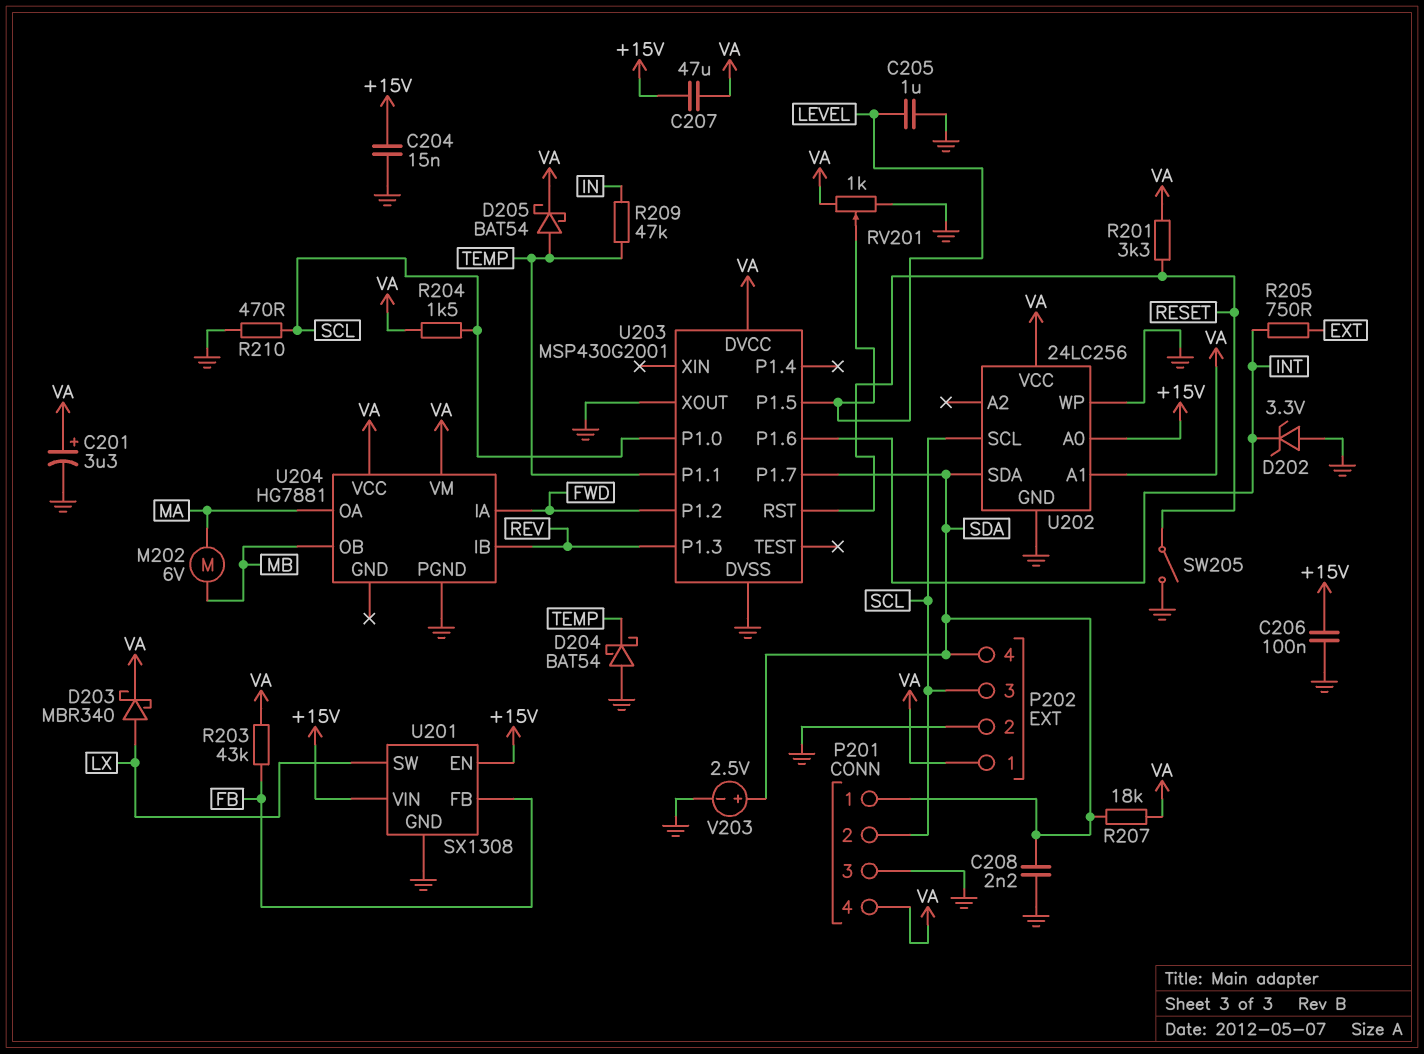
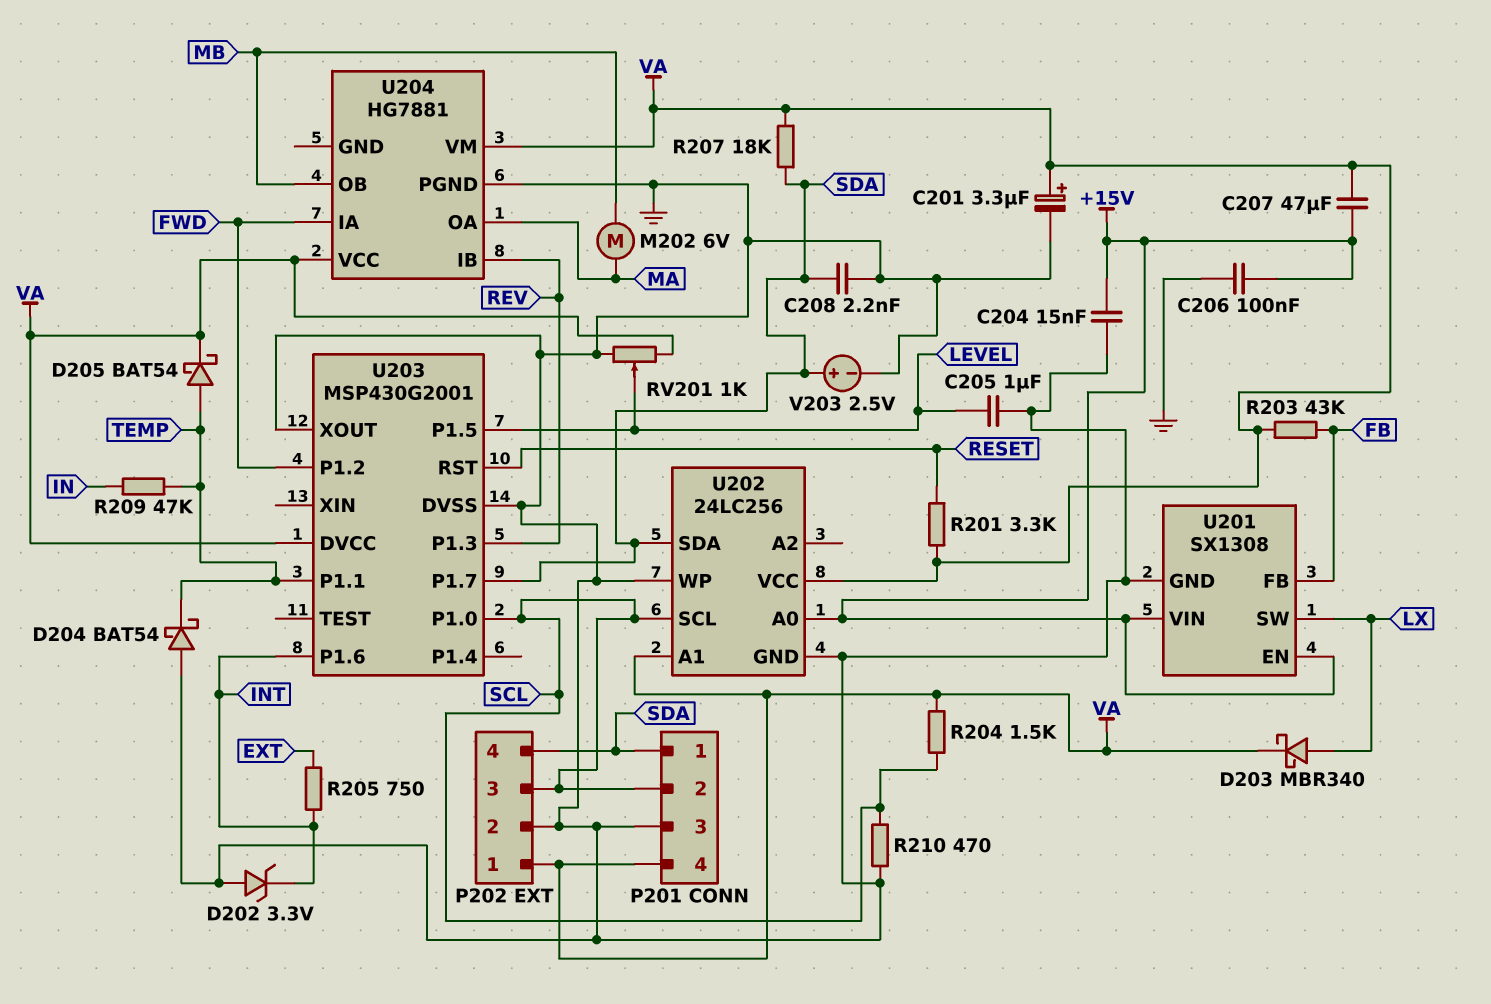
SW205: switch (GND, RESET) -> none

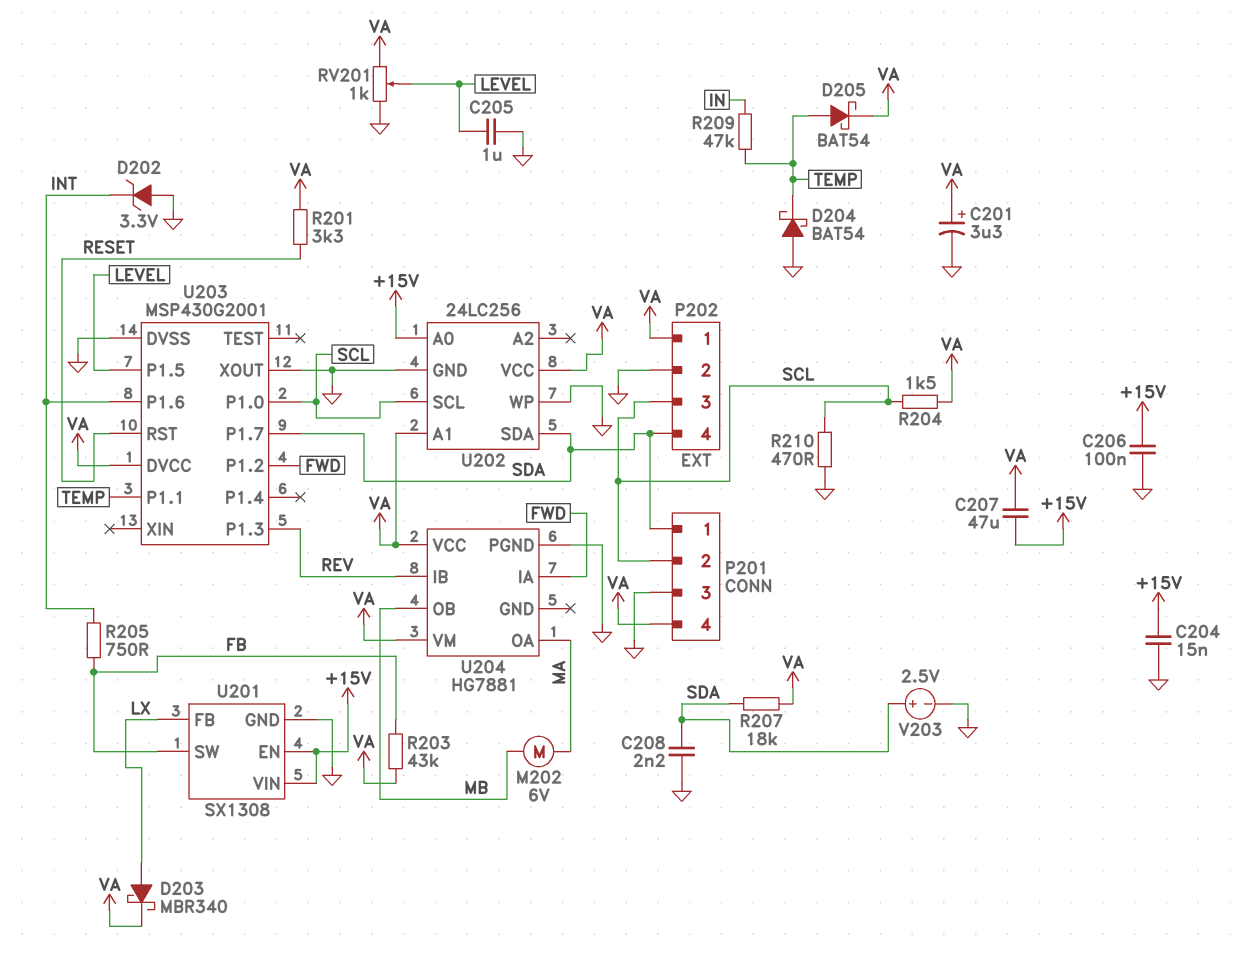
R205: 750 (EXT, INT) -> 750 (FB, INT)
U201 pin FB: FB -> LX
U201 pin SW: LX -> FB

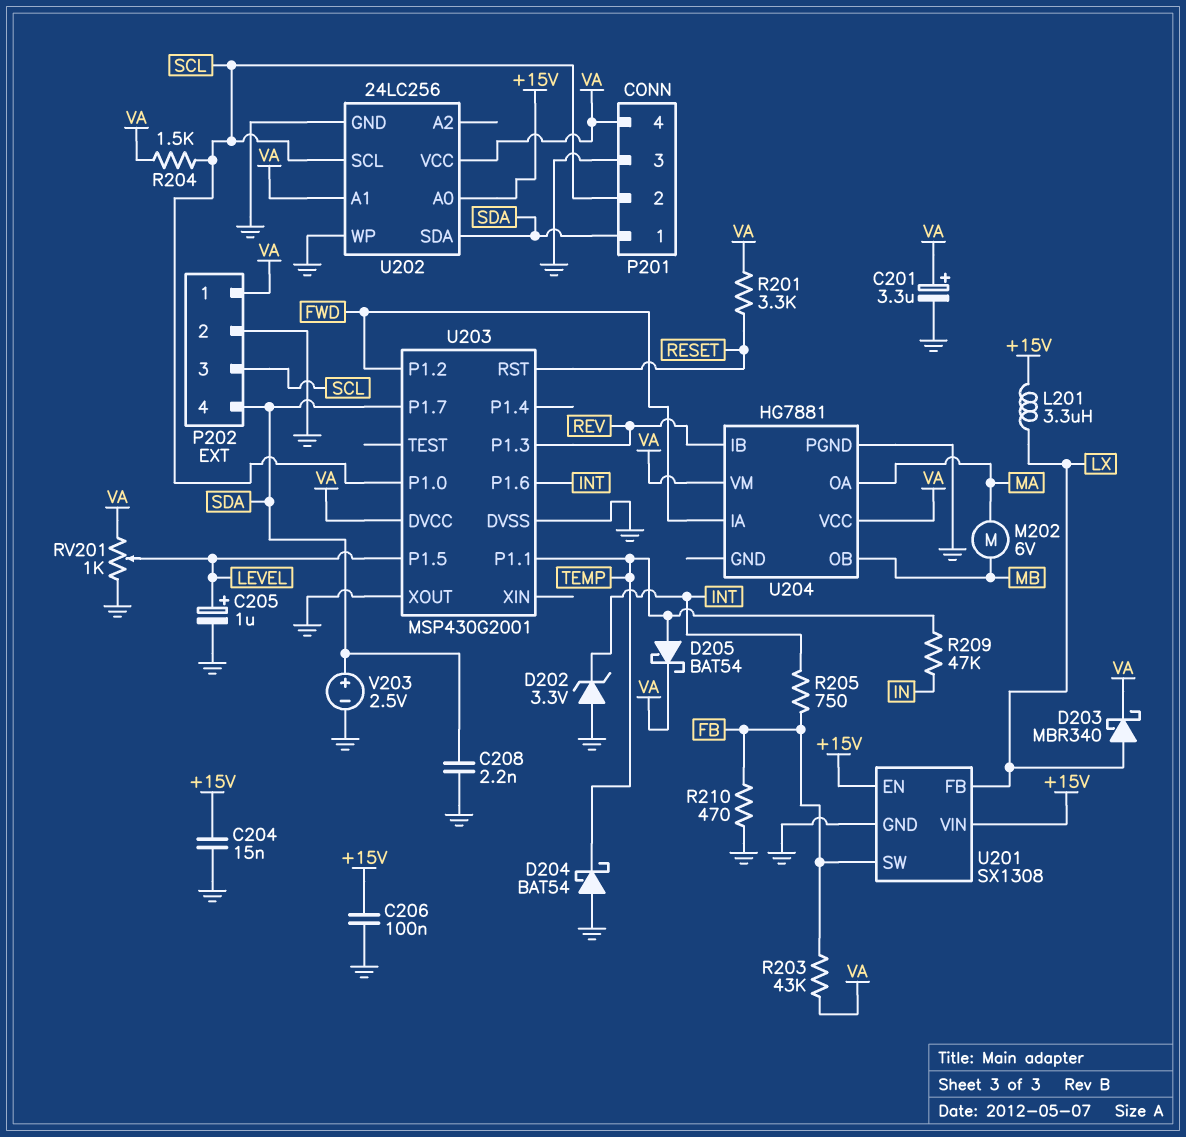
C205: 1uF (GND, LEVEL) -> 1uF (plus LEVEL, minus GND)
C207: 47uF (+15V, VA) -> none
L201: none -> 3.3uH (+15V, LX)
R207: 18k (SDA, VA) -> none
R210: 470 (GND, SCL) -> 470 (FB, GND)

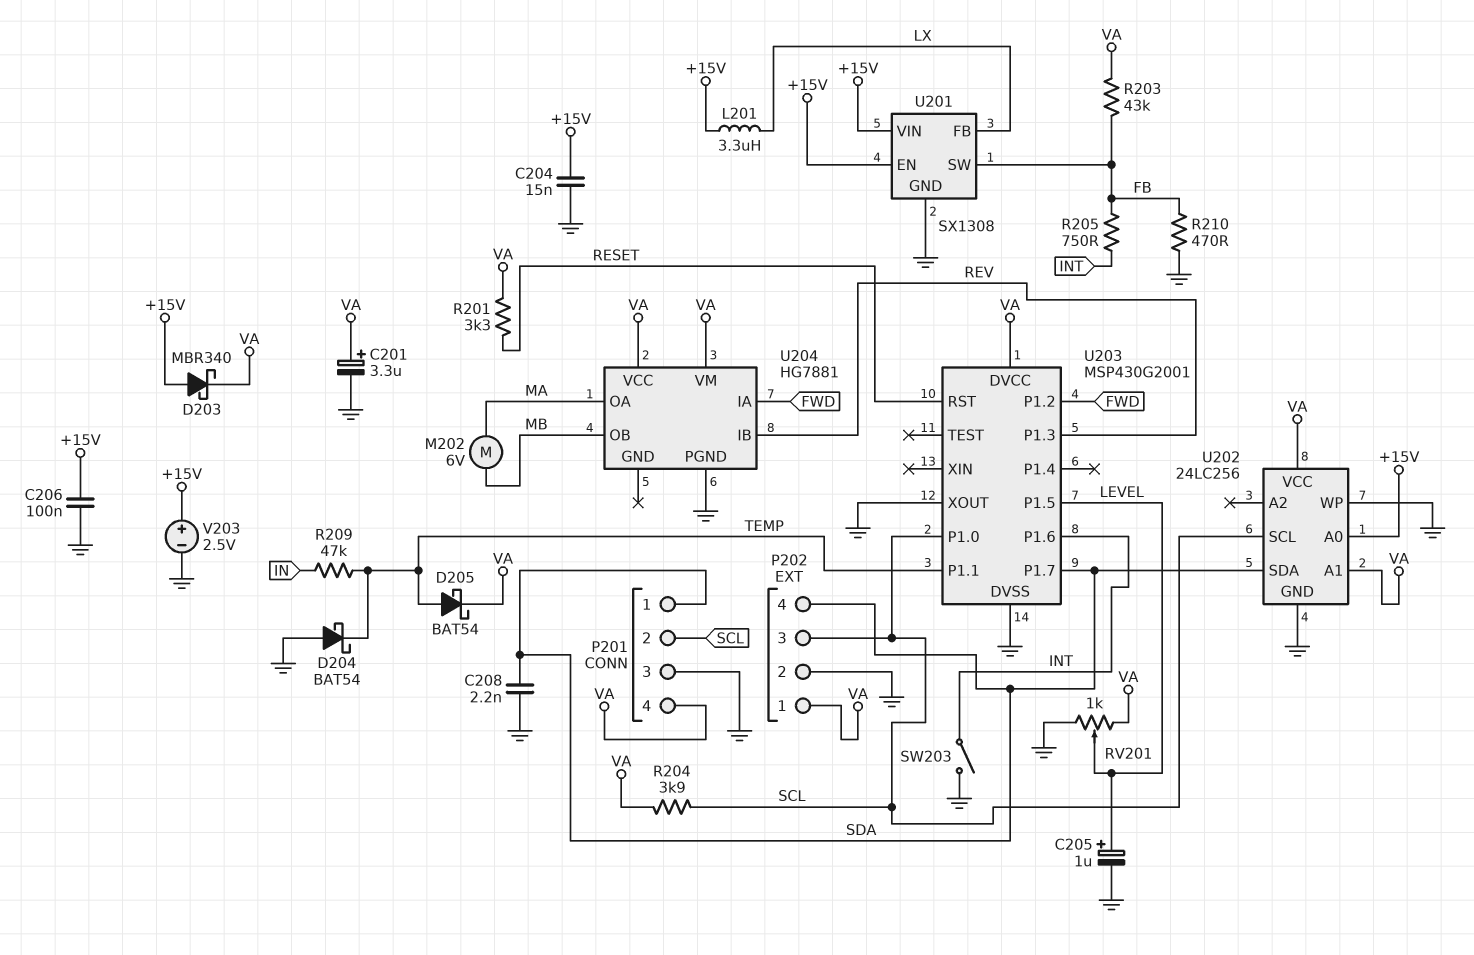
D202: zener 3.3V (A GND, K INT) -> none
D203: schottky MBR340 (A LX, K VA) -> schottky MBR340 (A +15V, K VA)
R204: 1.5k (SCL, VA) -> 3.9k (SCL, VA)
SW203: none -> switch (GND, INT)
V203: 2.5V (plus SDA, minus GND) -> 2.5V (plus +15V, minus GND)

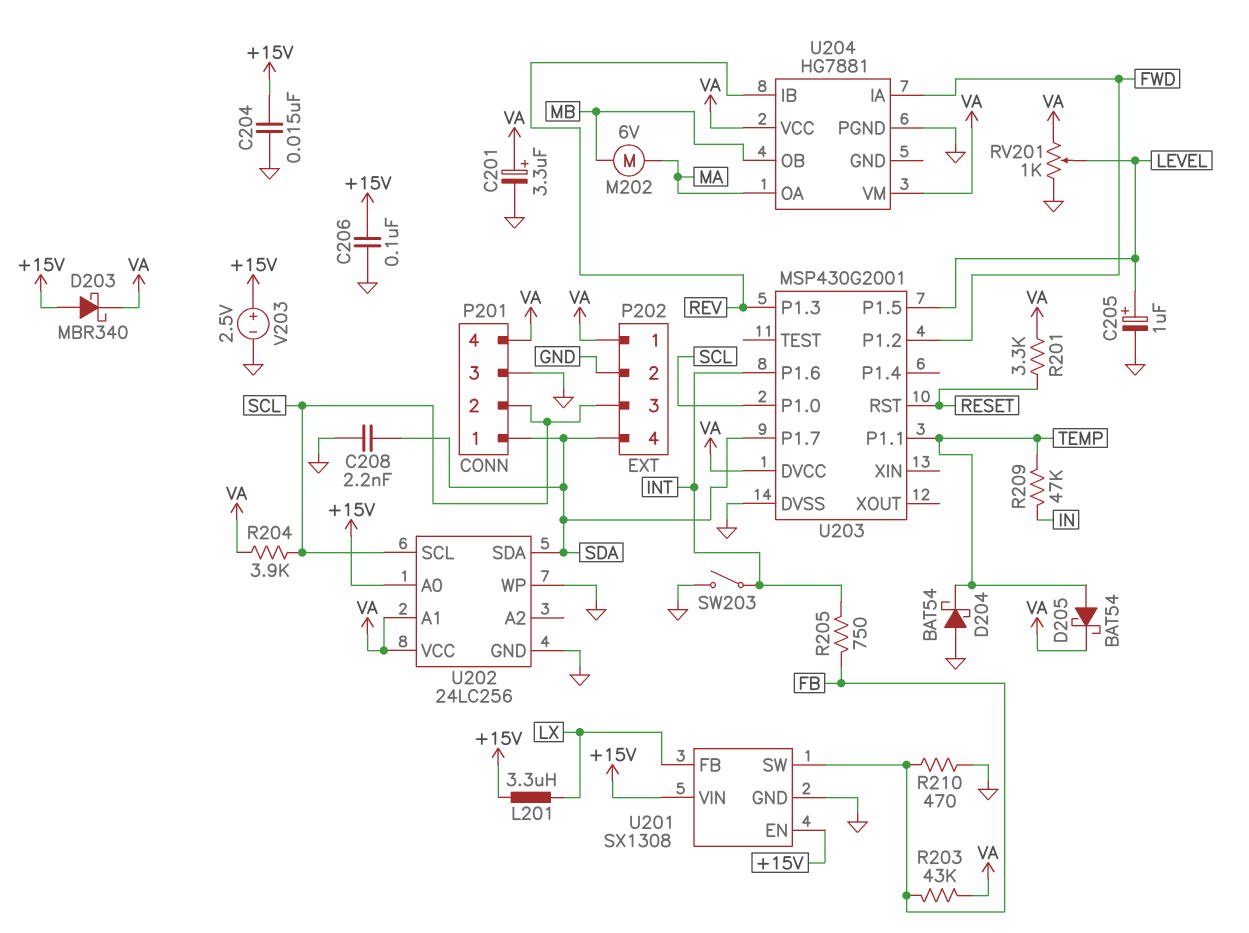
U203 pin XOUT: GND -> none

